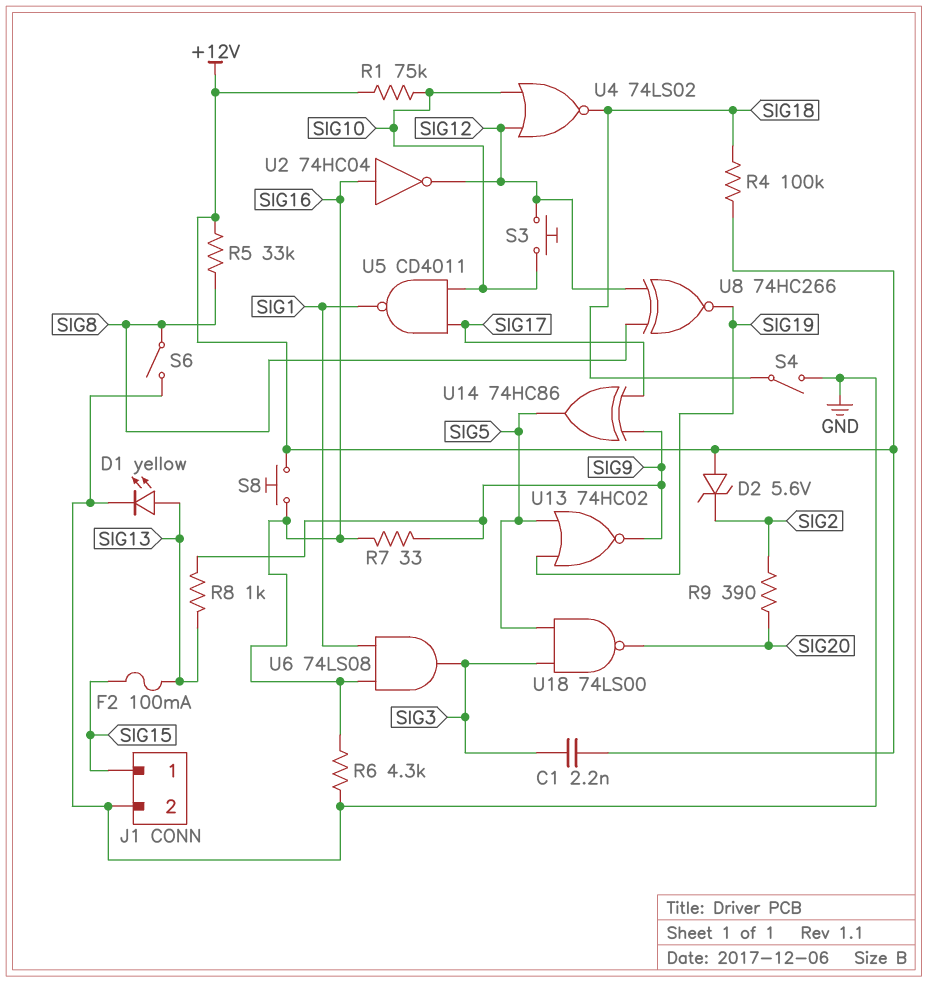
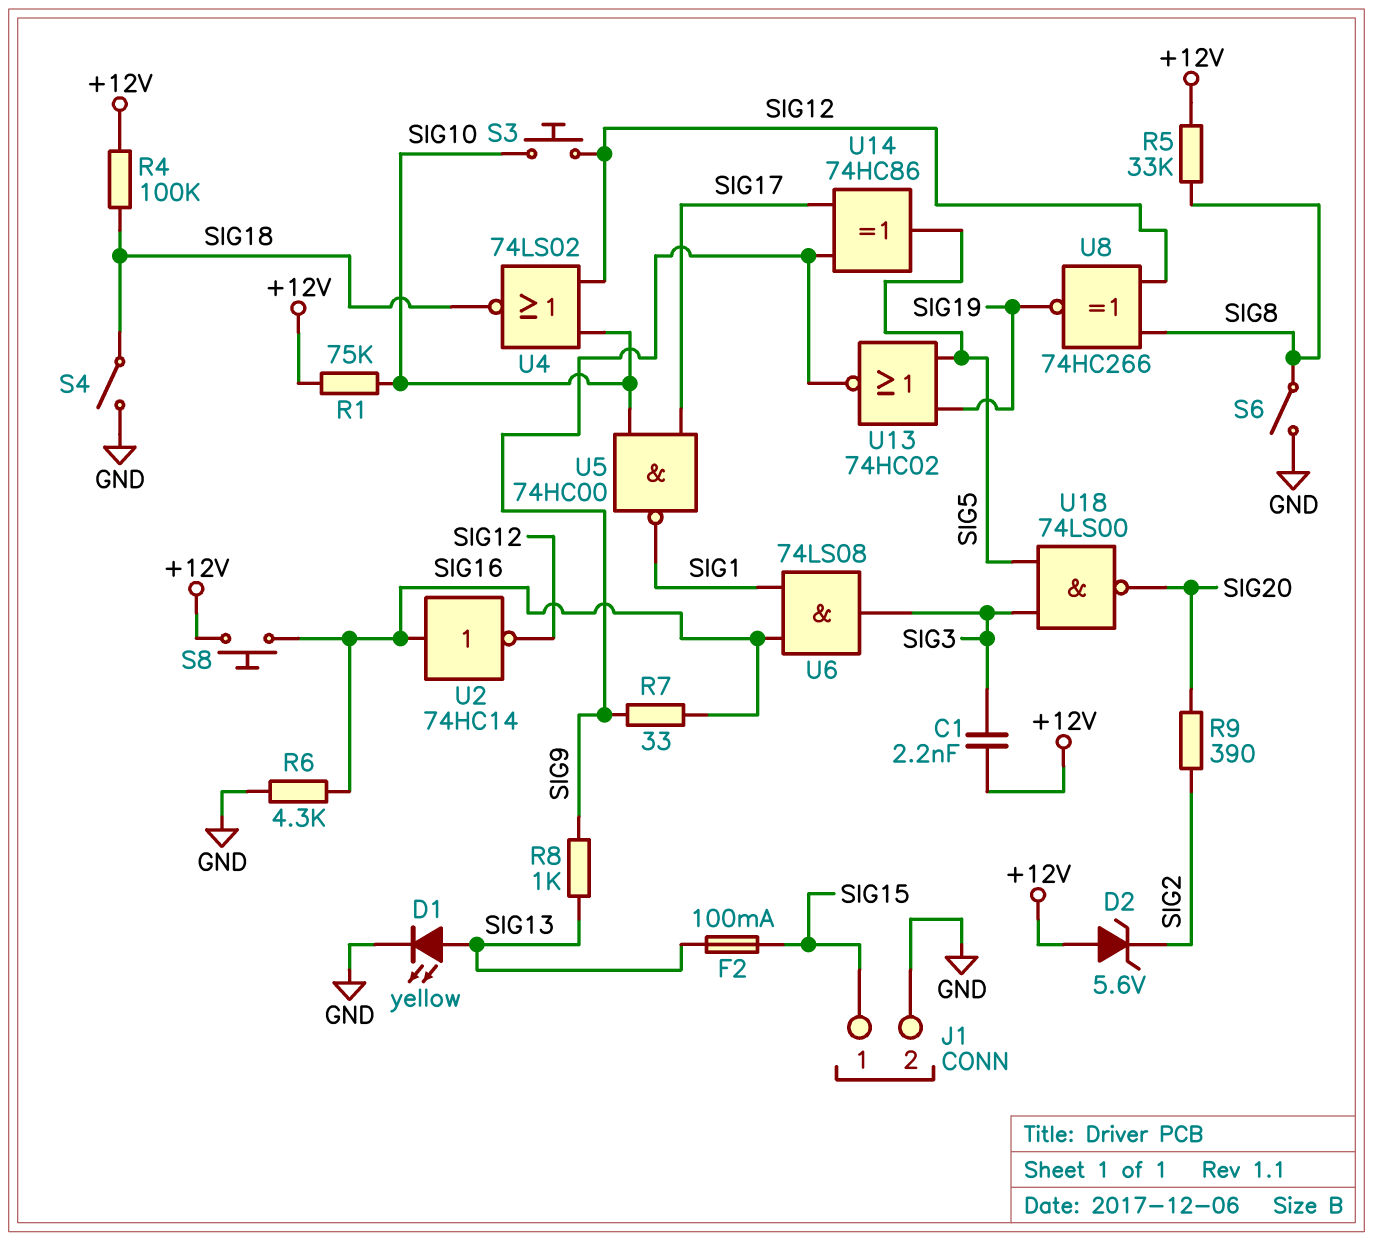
U2: NOT 74HC04 (in SIG16, out SIG12) -> NOT 74HC14 (in SIG16, out SIG12)
U5: NAND CD4011 (in SIG10, in SIG17, out SIG1) -> NAND 74HC00 (in SIG10, in SIG17, out SIG1)

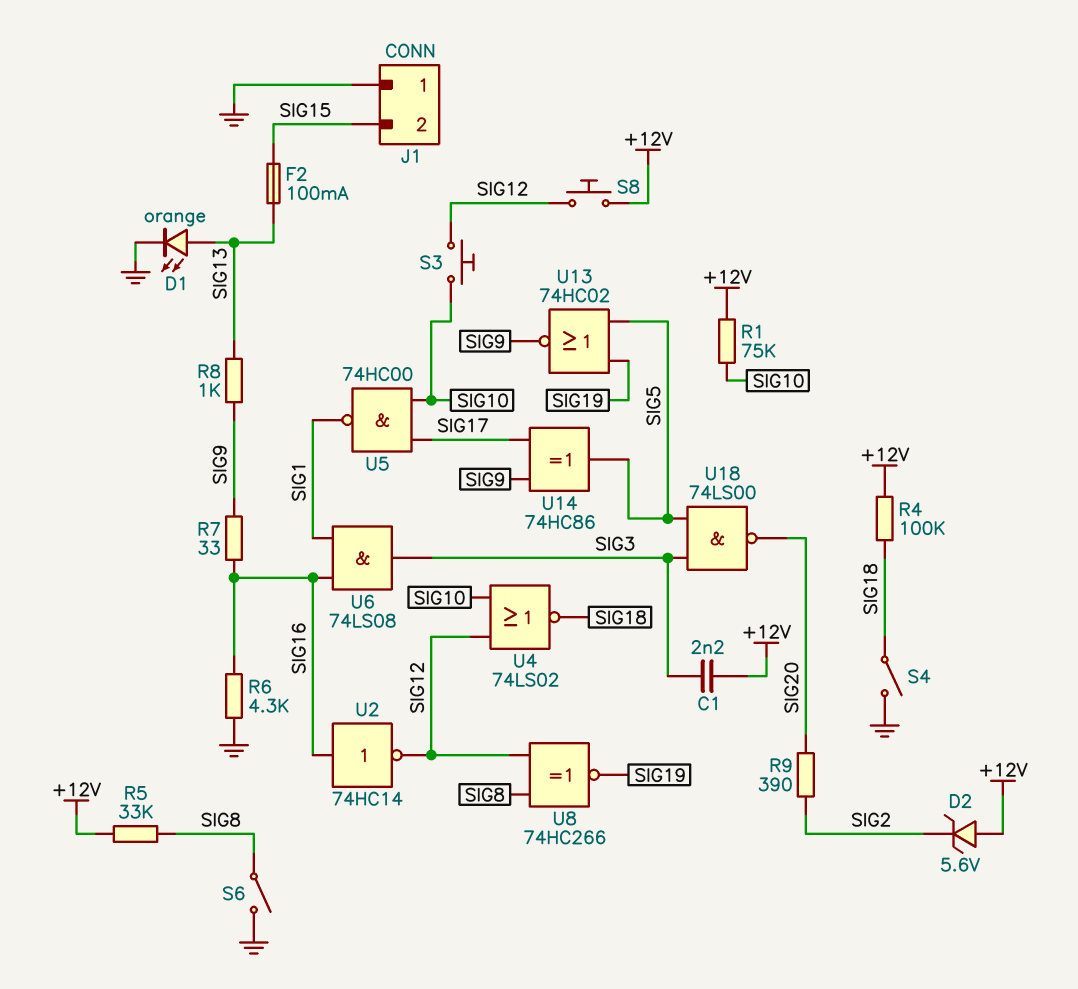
D1: LED yellow (A SIG13, K GND) -> LED orange (A SIG13, K GND)
J1 pin 1: SIG15 -> GND
J1 pin 2: GND -> SIG15
S8: button (+12V, SIG16) -> button (+12V, SIG12)

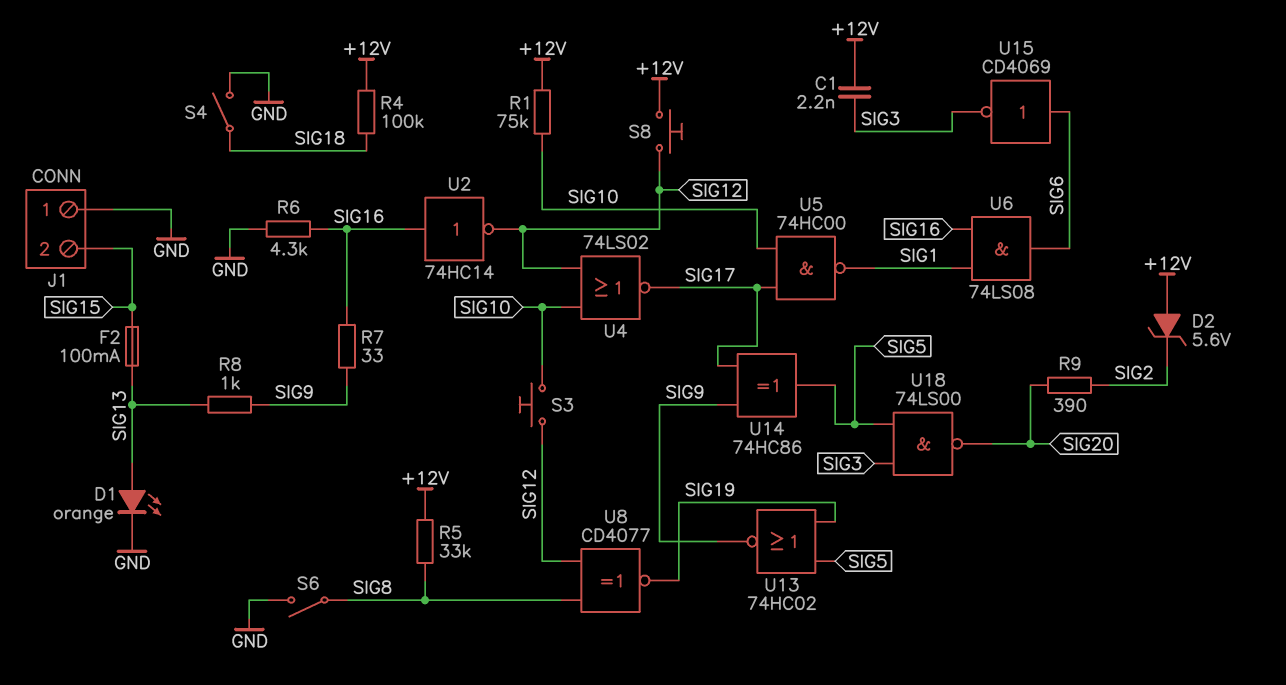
U4: NOR 74LS02 (in SIG10, in SIG12, out SIG18) -> NOR 74LS02 (in SIG10, in SIG12, out SIG17)
U6: AND 74LS08 (in SIG1, in SIG16, out SIG3) -> AND 74LS08 (in SIG1, in SIG16, out SIG6)
U8: XNOR 74HC266 (in SIG8, in SIG12, out SIG19) -> XNOR CD4077 (in SIG8, in SIG12, out SIG19)
U15: none -> NOT CD4069 (in SIG6, out SIG3)

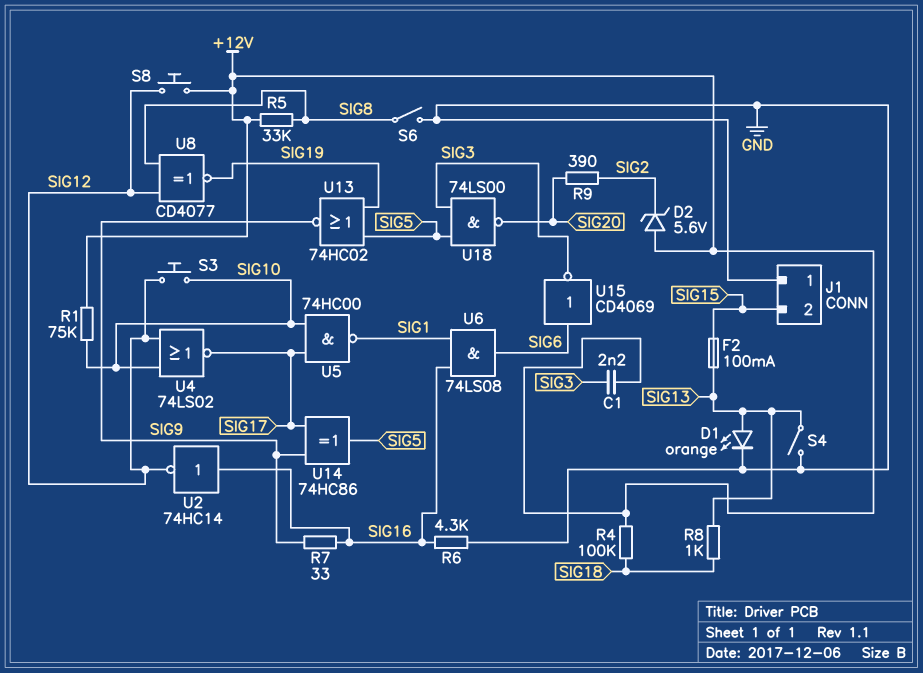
R8: 1k (SIG9, SIG13) -> 1k (SIG13, SIG18)
S4: switch (GND, SIG18) -> switch (GND, SIG13)

